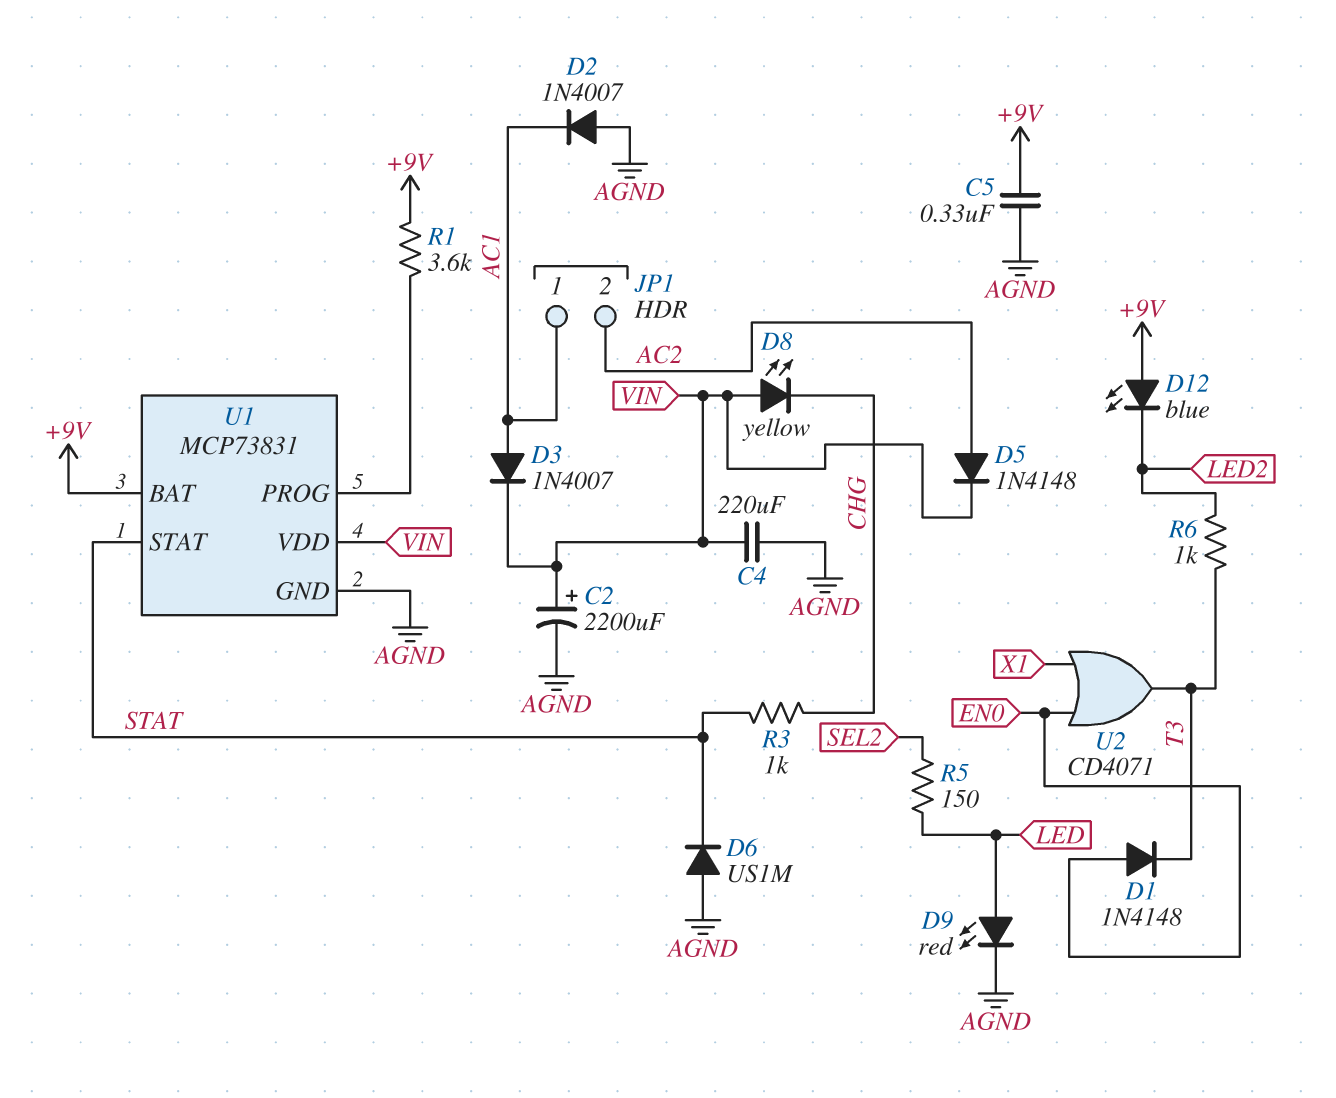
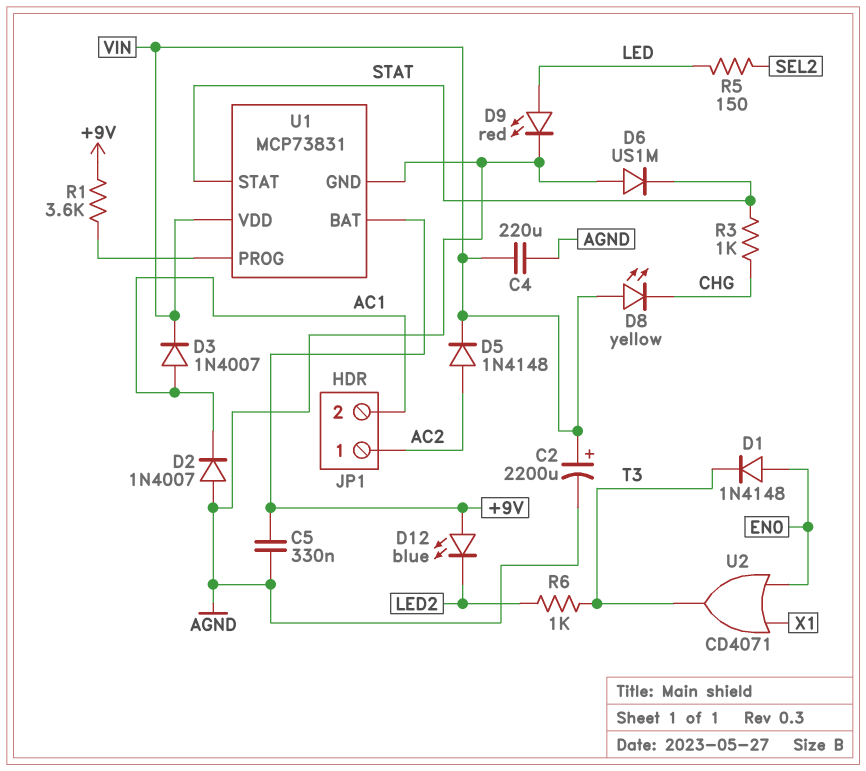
JP1 pin 1: AC1 -> AC2
JP1 pin 2: AC2 -> AC1

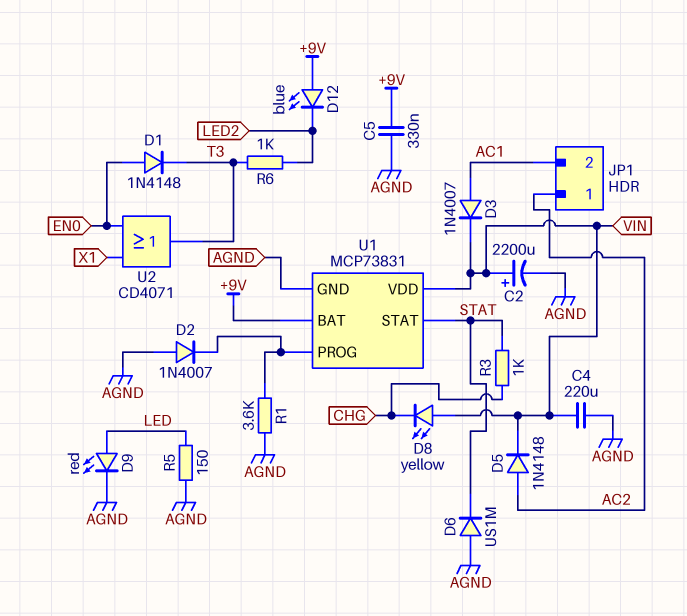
D2: diode 1N4007 (A AGND, K AC1) -> diode 1N4007 (A AGND, K U1/PROG)
R1: 3.6k (+9V, U1/PROG) -> 3.6k (AGND, U1/PROG)
R5: 150 (LED, SEL2) -> 150 (AGND, LED)

